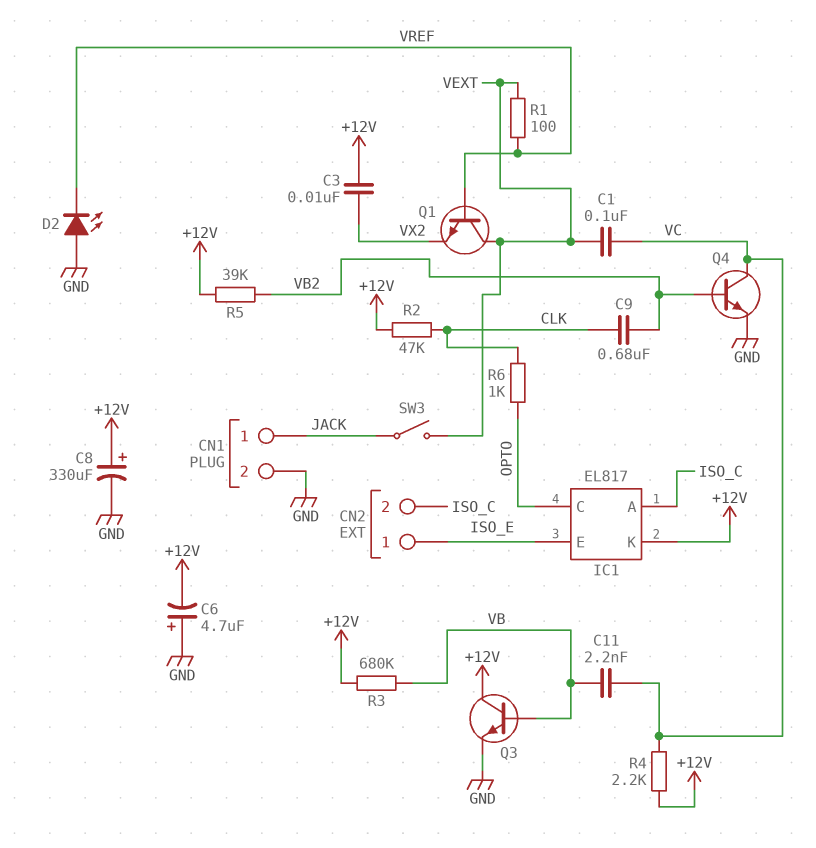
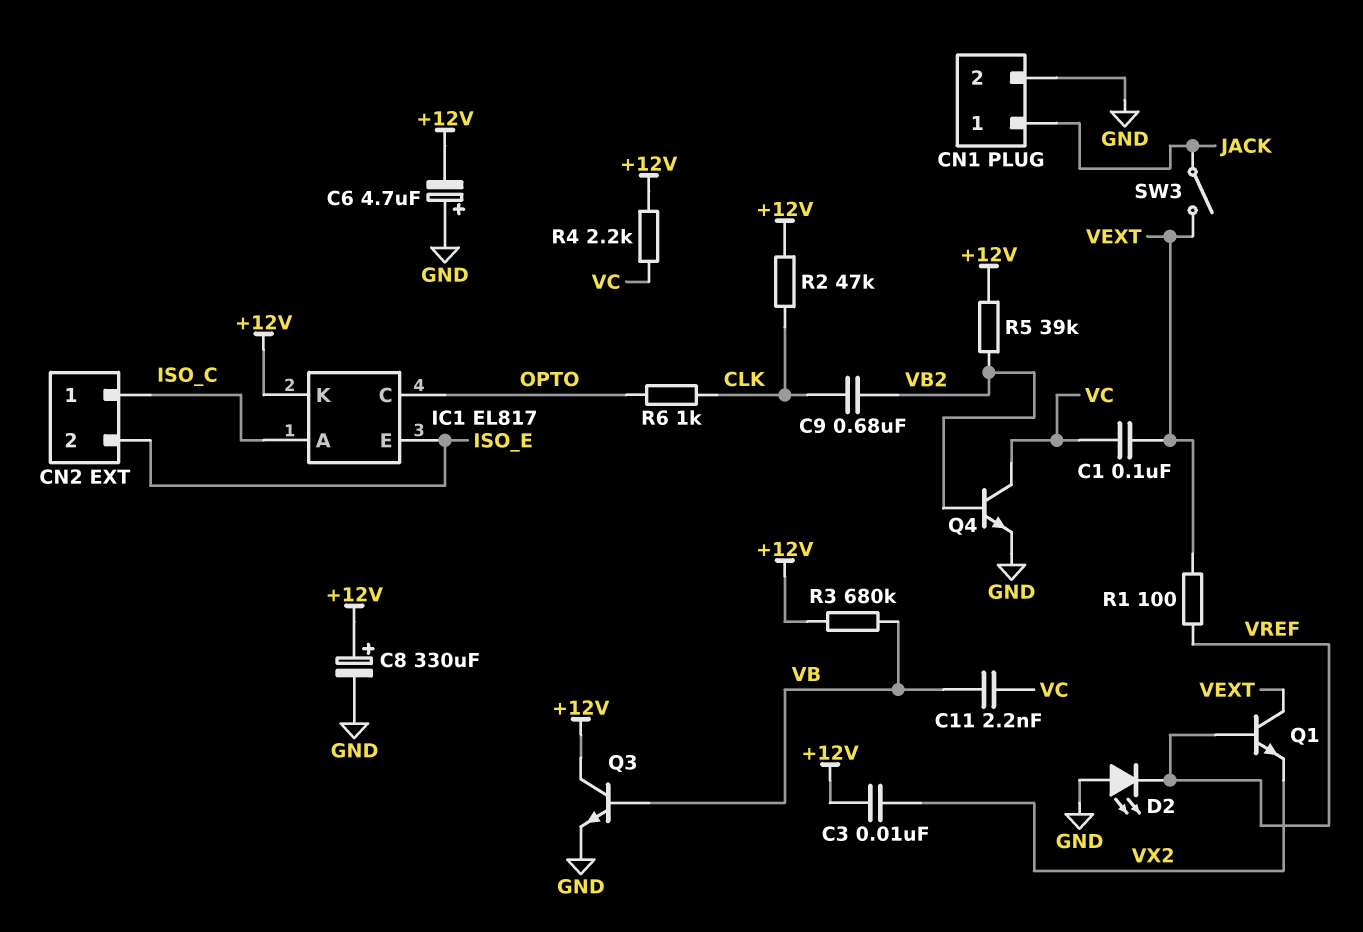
CN2 pin 1: ISO_E -> ISO_C
CN2 pin 2: ISO_C -> ISO_E

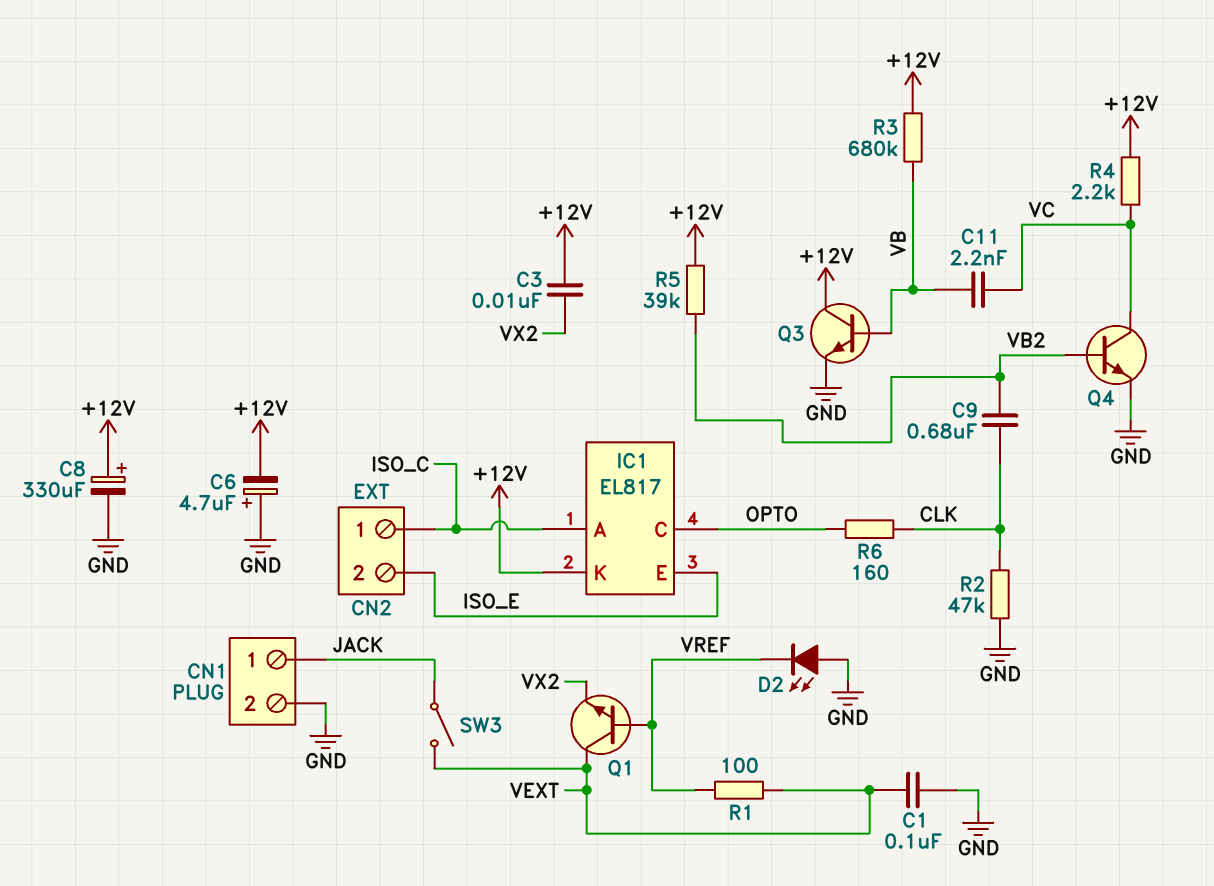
C1: 100nF (VC, VEXT) -> 100nF (GND, VEXT)
R2: 47k (+12V, CLK) -> 47k (CLK, GND)
R6: 1k (CLK, OPTO) -> 160 (CLK, OPTO)

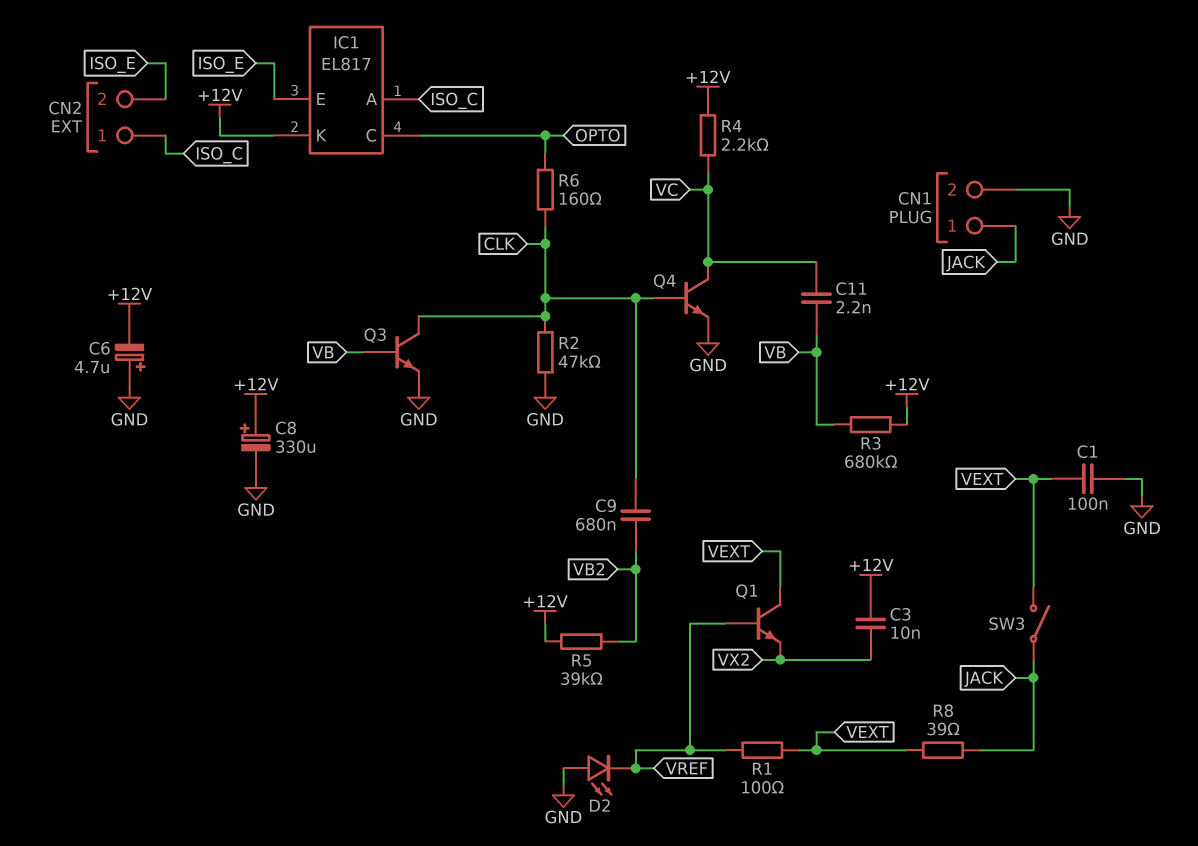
Q3: NPN (B VB, C +12V, E GND) -> NPN (B VB, C CLK, E GND)
Q4: NPN (B VB2, C VC, E GND) -> NPN (B CLK, C VC, E GND)
R8: none -> 39 (JACK, VEXT)

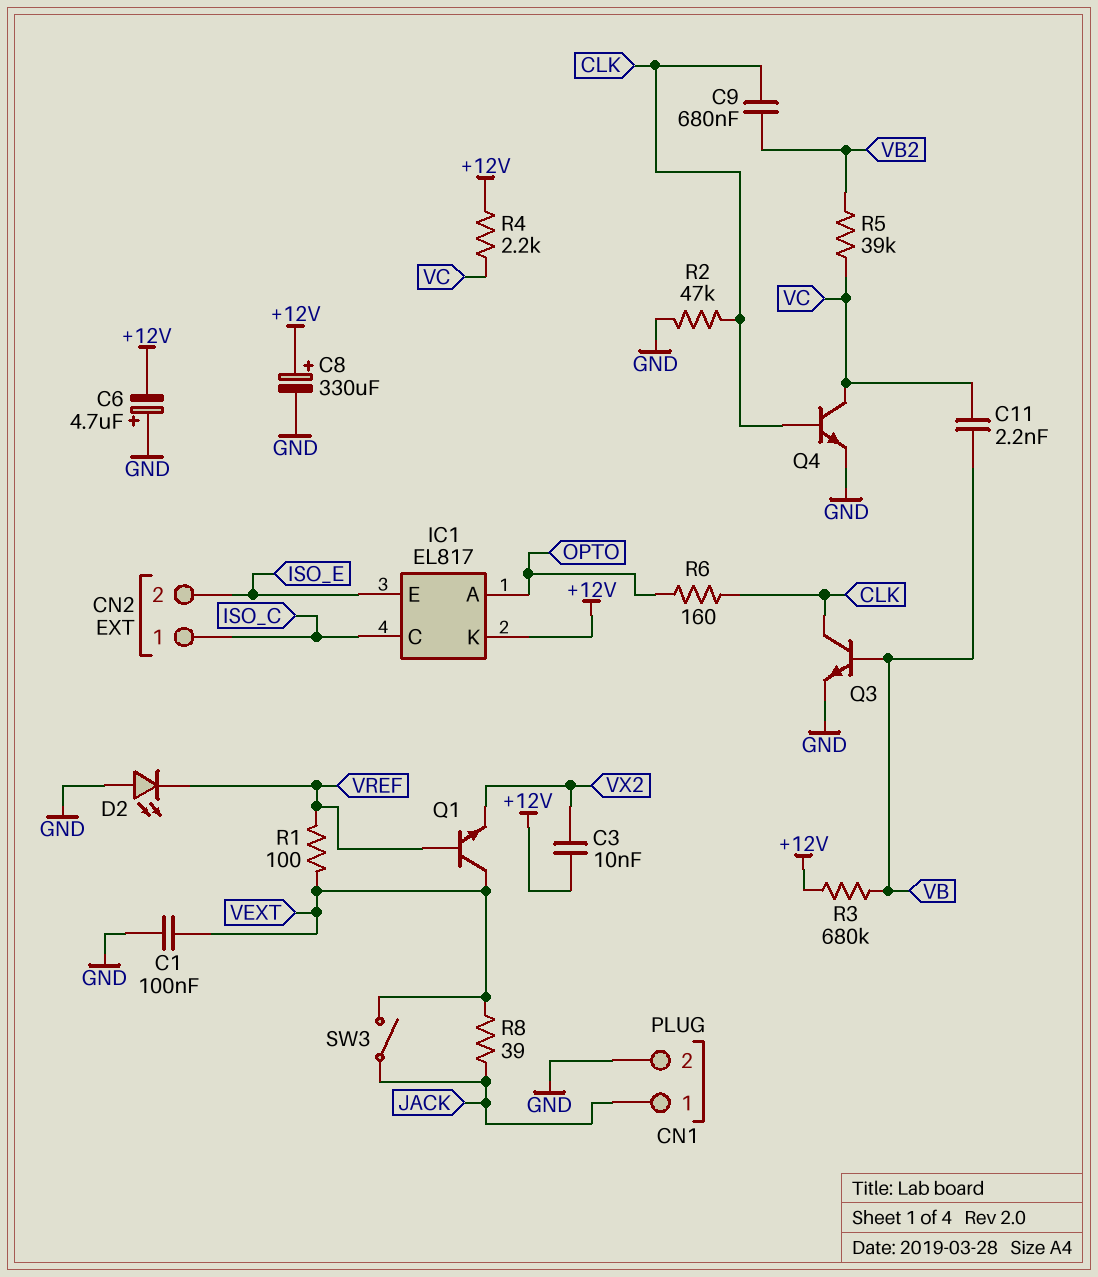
IC1 pin A: ISO_C -> OPTO
IC1 pin C: OPTO -> ISO_C
R5: 39k (+12V, VB2) -> 39k (VB2, VC)

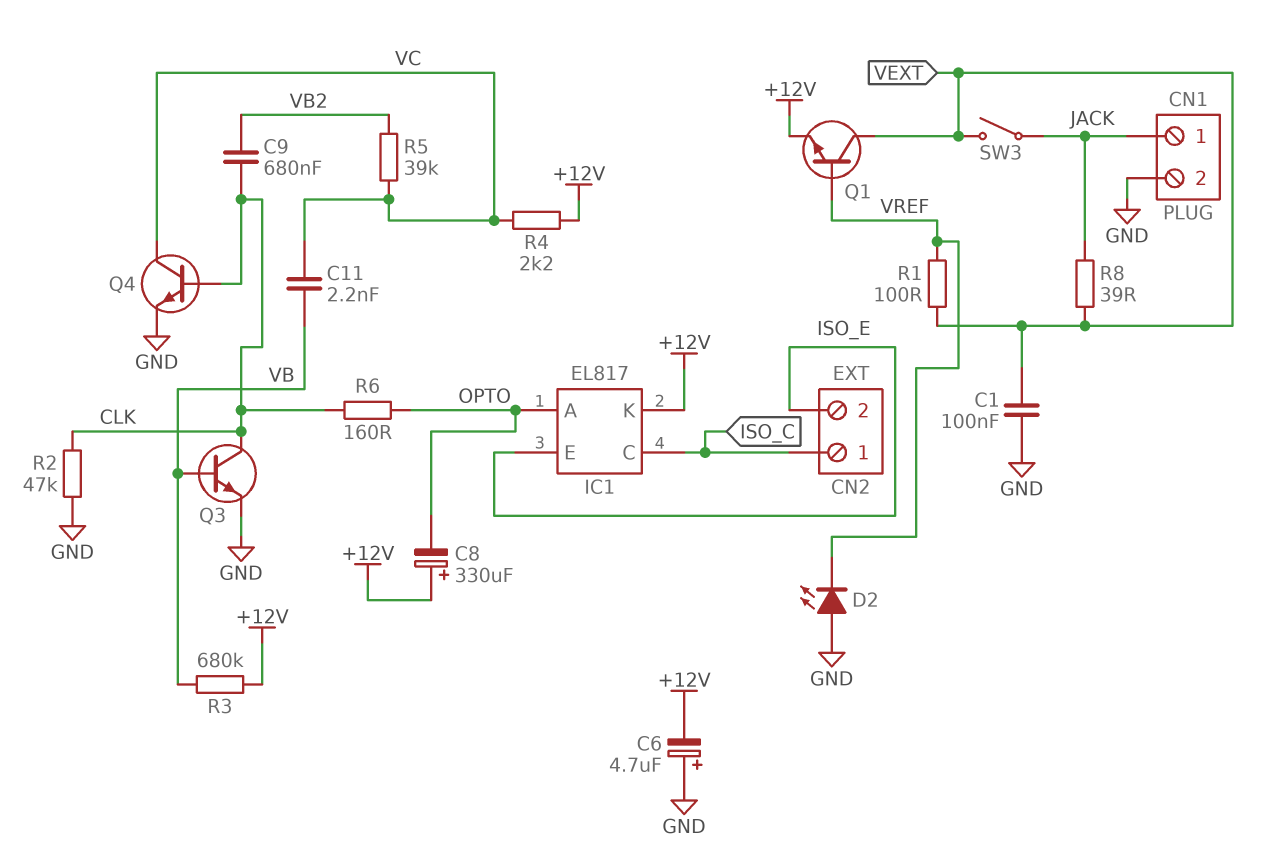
C3: 10nF (+12V, VX2) -> none
C8: 330uF (plus +12V, minus GND) -> 330uF (plus +12V, minus OPTO)
Q1: NPN (B VREF, C VEXT, E VX2) -> NPN (B VREF, C VEXT, E +12V)

